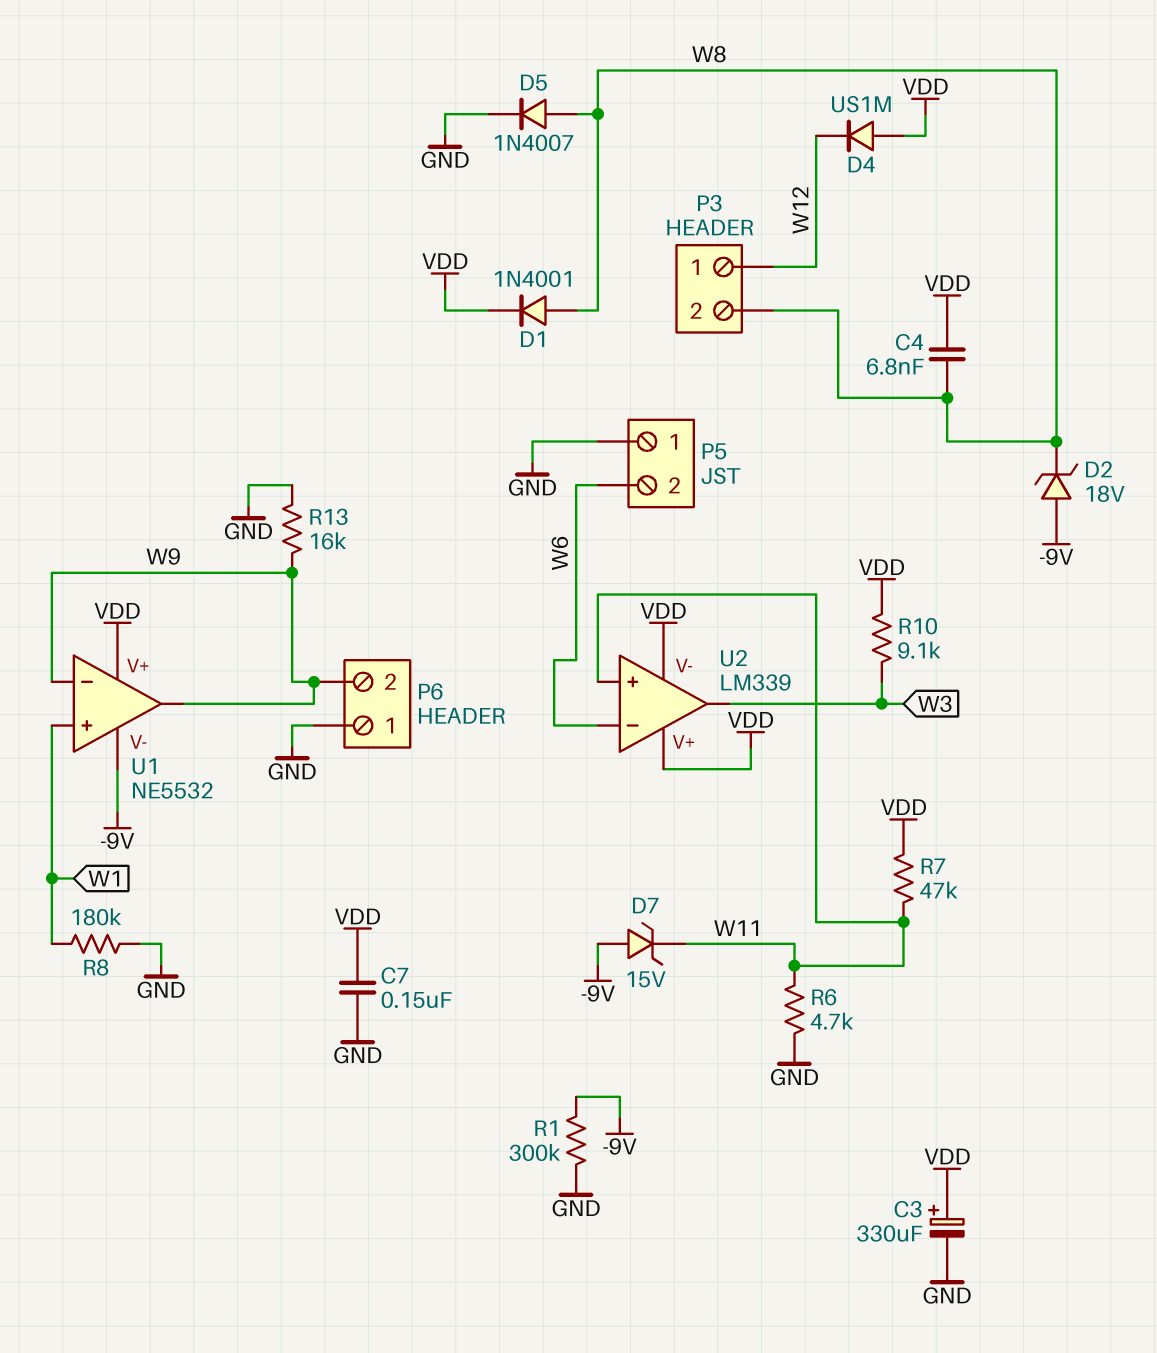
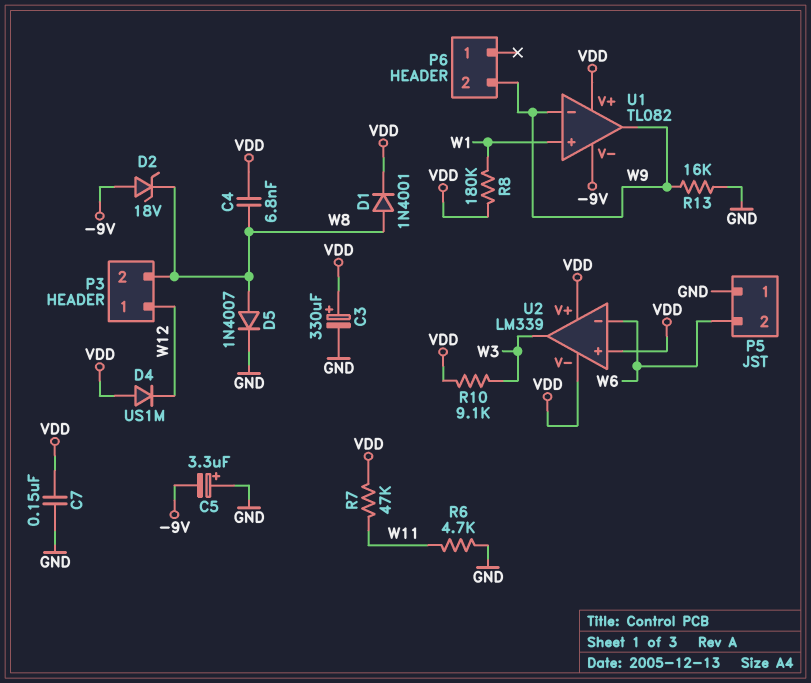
C5: none -> 3.3uF (plus GND, minus -9V)
D7: zener 15V (A -9V, K W11) -> none
P6 pin 1: GND -> none
R1: 300k (-9V, GND) -> none
R8: 180k (GND, W1) -> 180k (VDD, W1)
U1: NE5532 -> TL082
U2 pin in+: W11 -> VDD

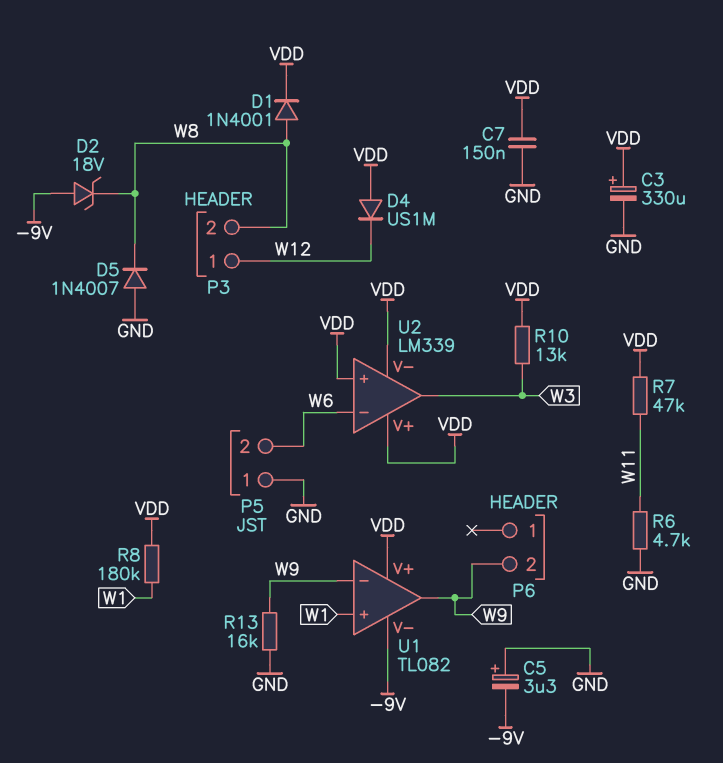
C4: 6.8nF (VDD, W8) -> none
D5: diode 1N4007 (A W8, K GND) -> diode 1N4007 (A GND, K W8)
R10: 9.1k (VDD, W3) -> 13k (VDD, W3)

